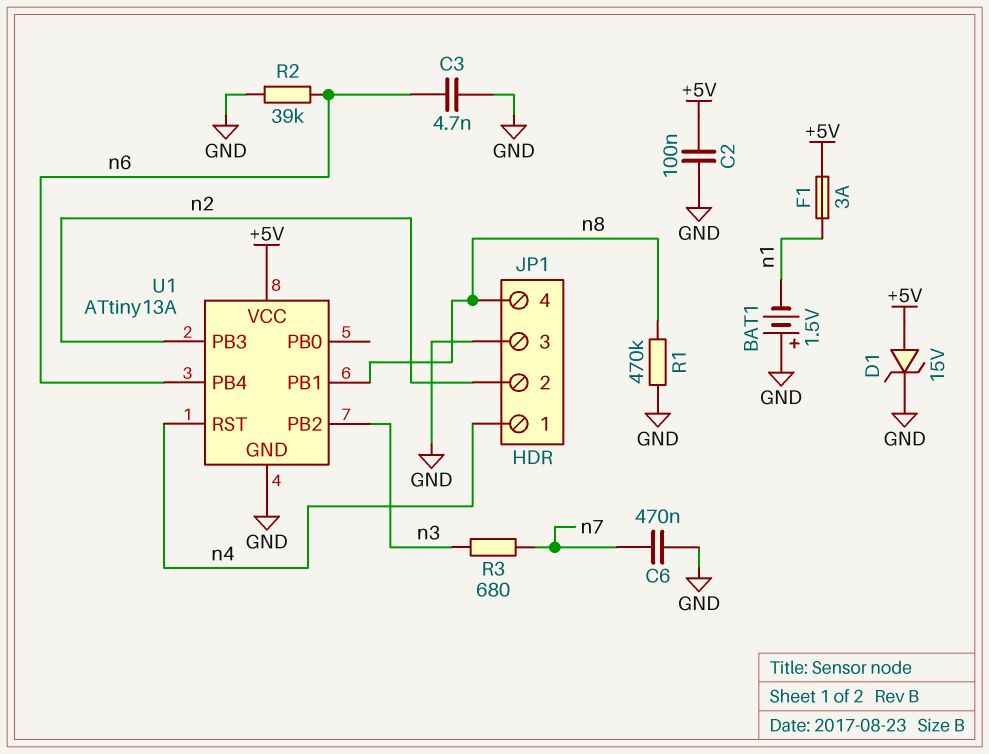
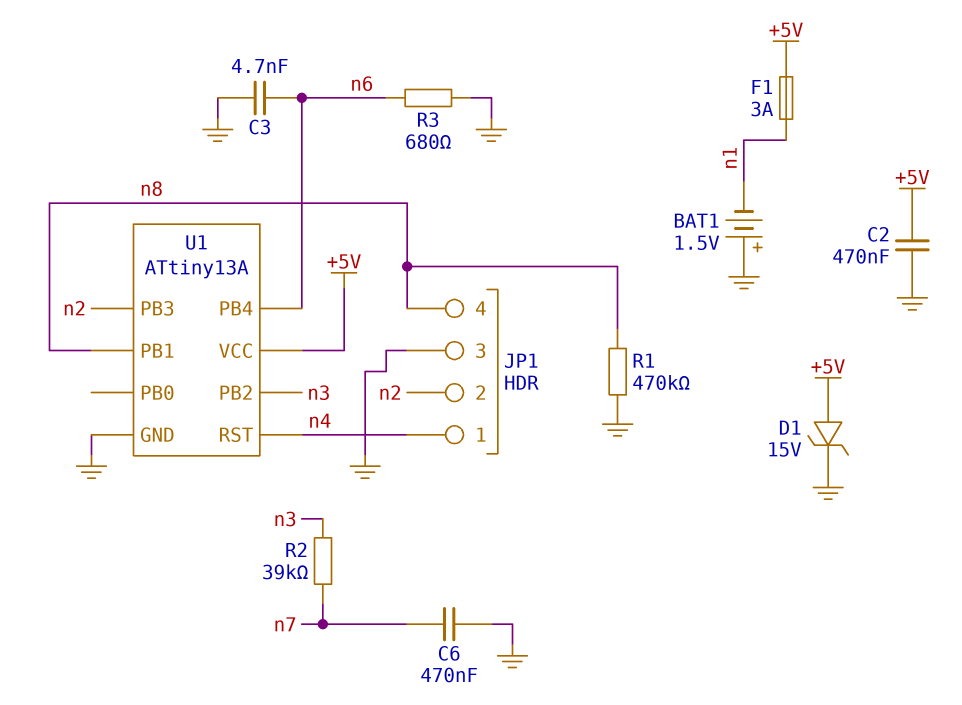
C2: 100nF (+5V, GND) -> 470nF (+5V, GND)
R2: 39k (GND, n6) -> 39k (n3, n7)
R3: 680 (n3, n7) -> 680 (GND, n6)

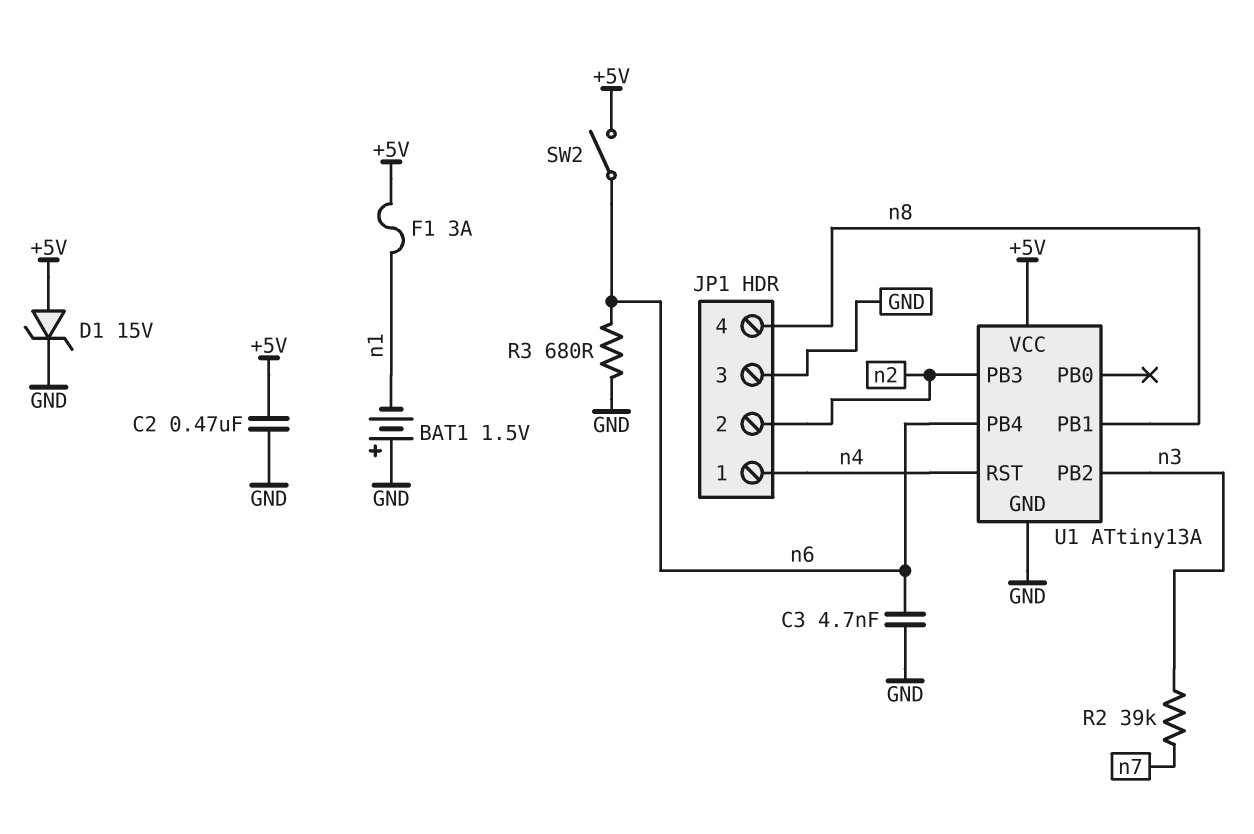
C6: 470nF (GND, n7) -> none
R1: 470k (GND, n8) -> none
SW2: none -> switch (+5V, n6)

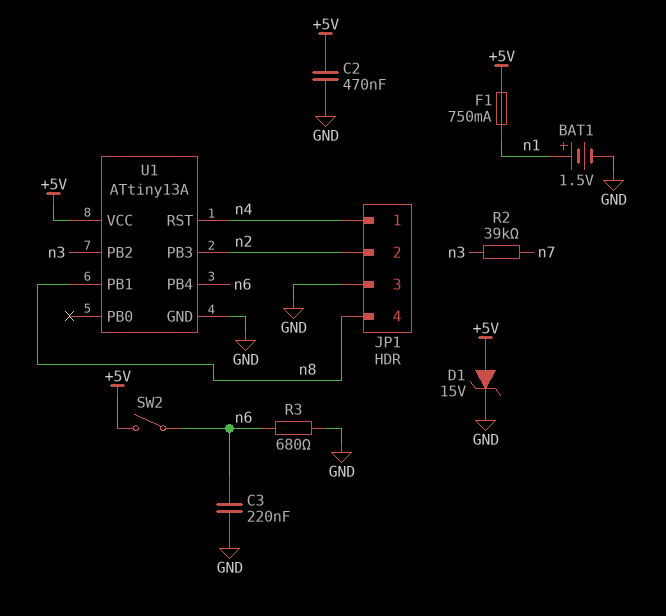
BAT1: 1.5V (plus GND, minus n1) -> 1.5V (plus n1, minus GND)
C3: 4.7nF (GND, n6) -> 220nF (GND, n6)
F1: 3A (+5V, n1) -> 750mA (+5V, n1)

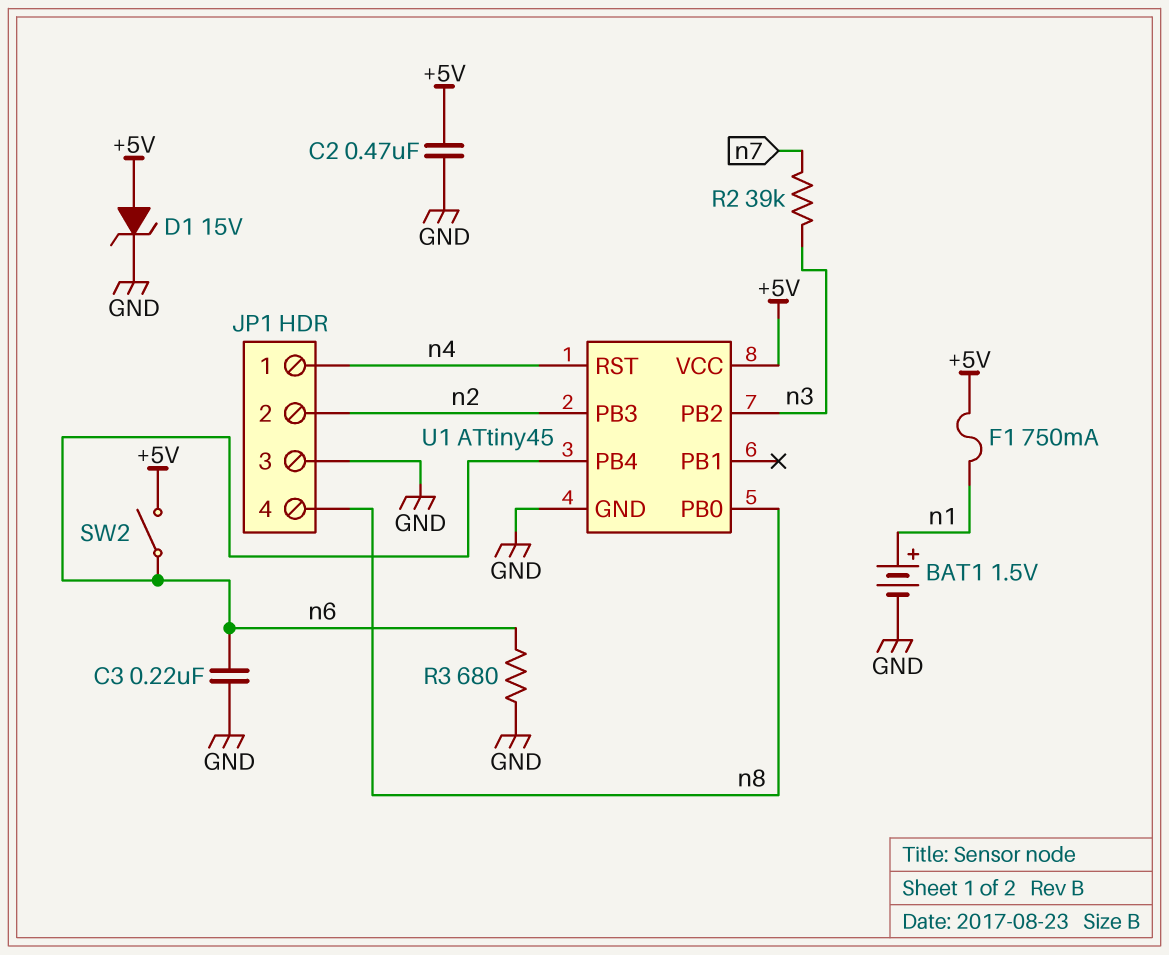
U1: ATtiny13A -> ATtiny45
U1 pin PB0: none -> n8
U1 pin PB1: n8 -> none

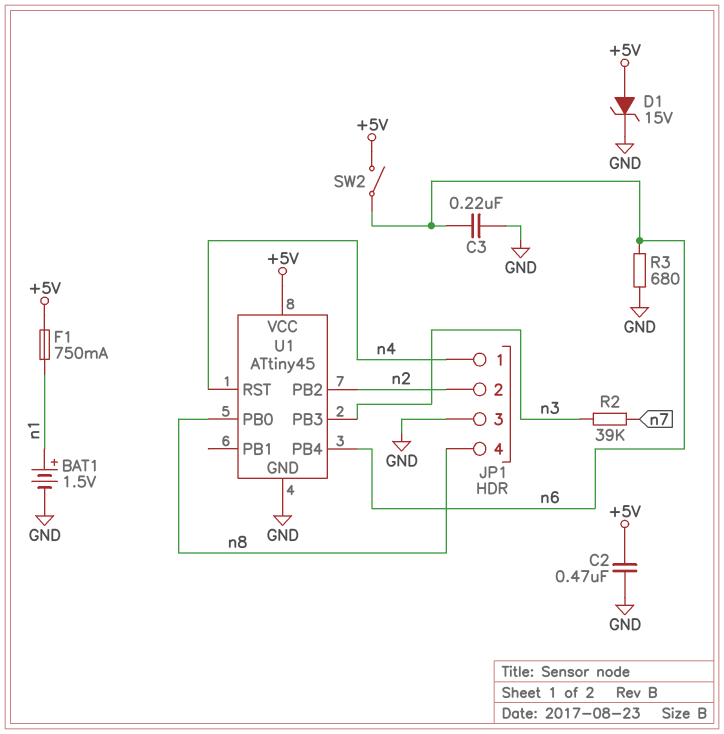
U1 pin PB2: n3 -> n2
U1 pin PB3: n2 -> n3

